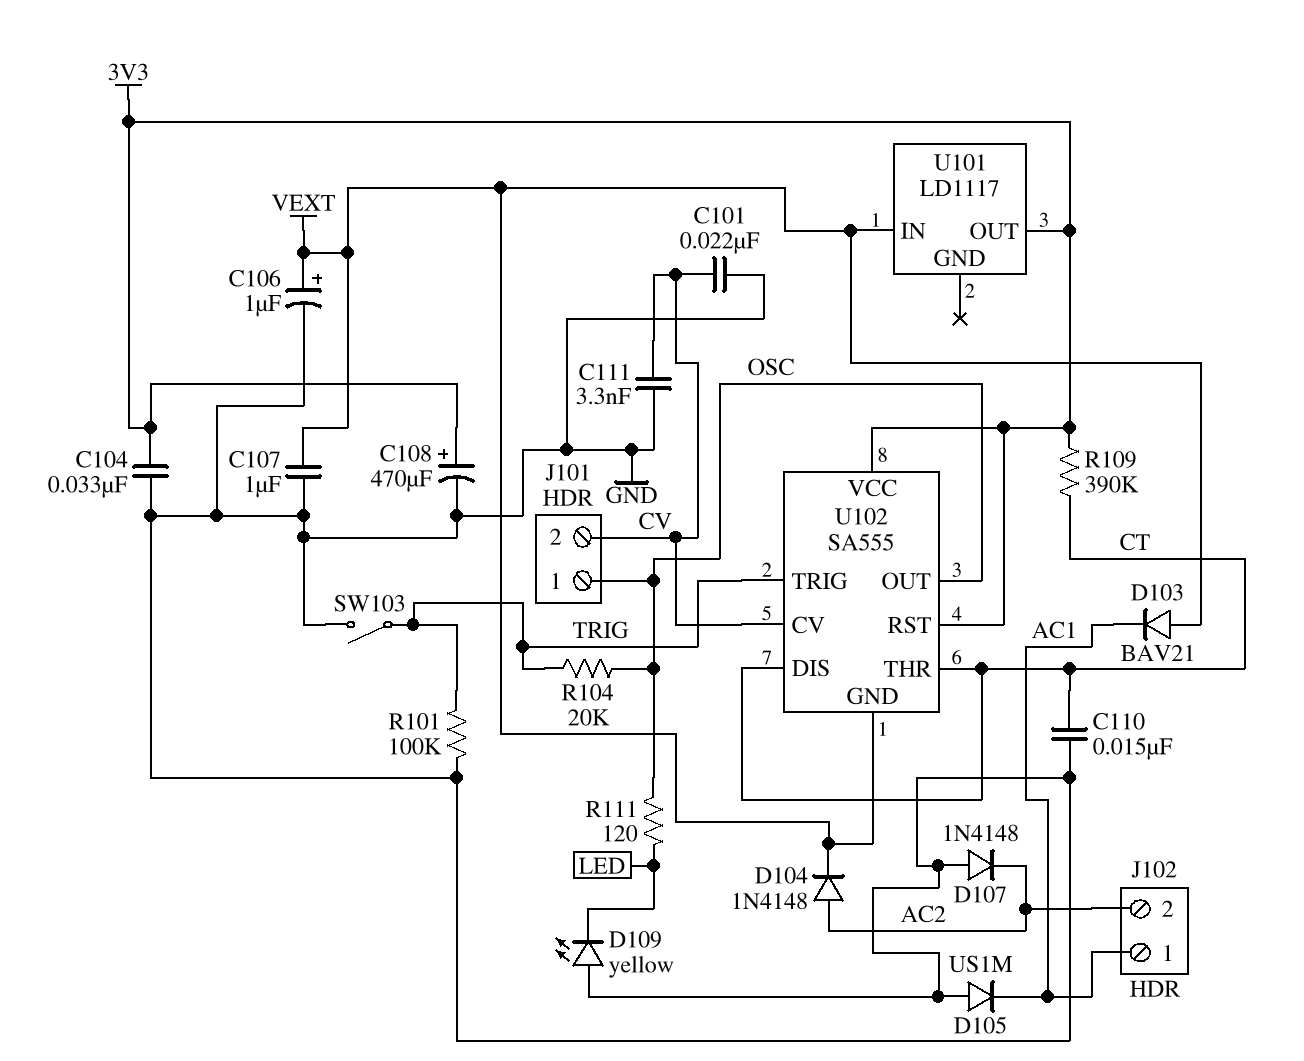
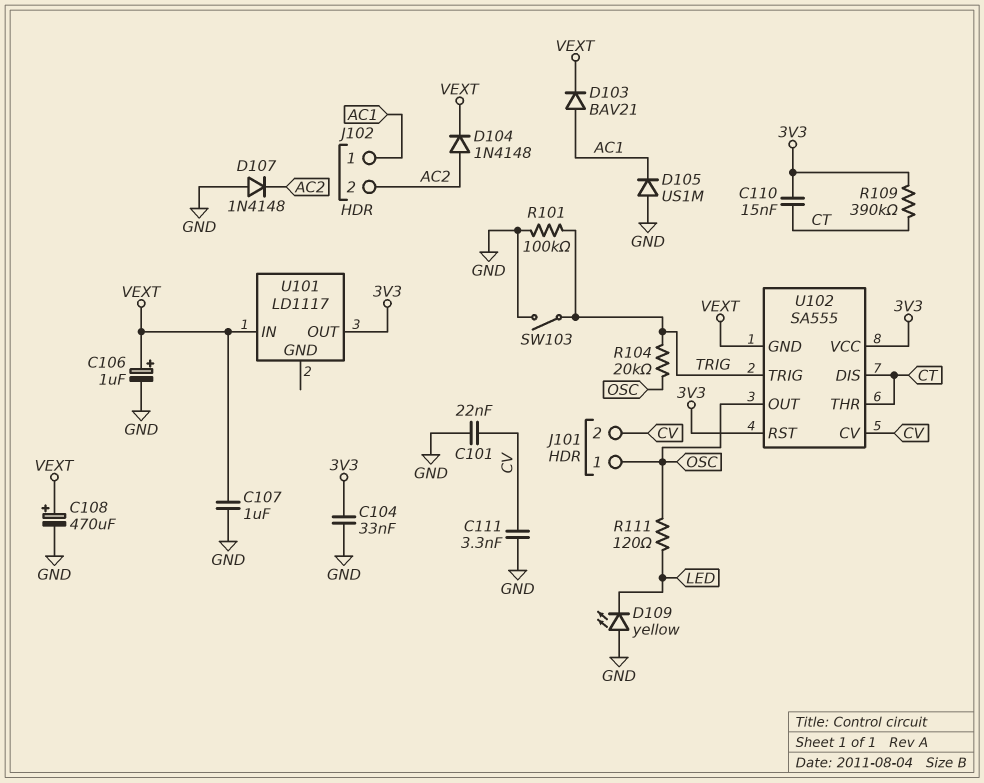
C108: 470uF (plus 3V3, minus GND) -> 470uF (plus VEXT, minus GND)
C110: 15nF (CT, GND) -> 15nF (3V3, CT)
D103: diode BAV21 (A VEXT, K AC1) -> diode BAV21 (A AC1, K VEXT)

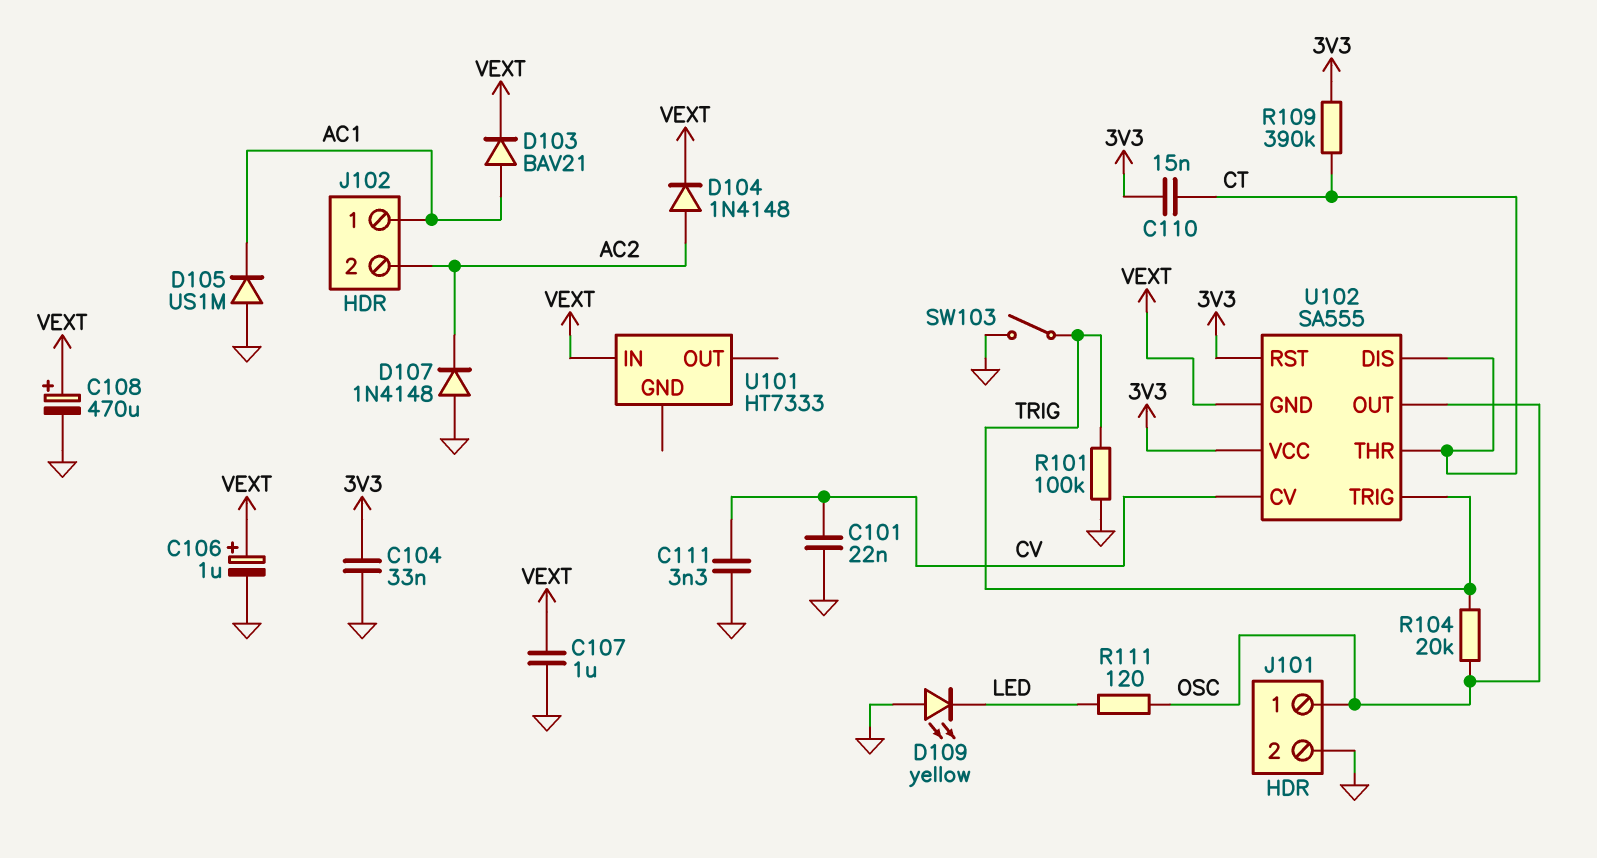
J101 pin 2: CV -> GND
U101: LD1117 -> HT7333
U101 pin OUT: 3V3 -> none

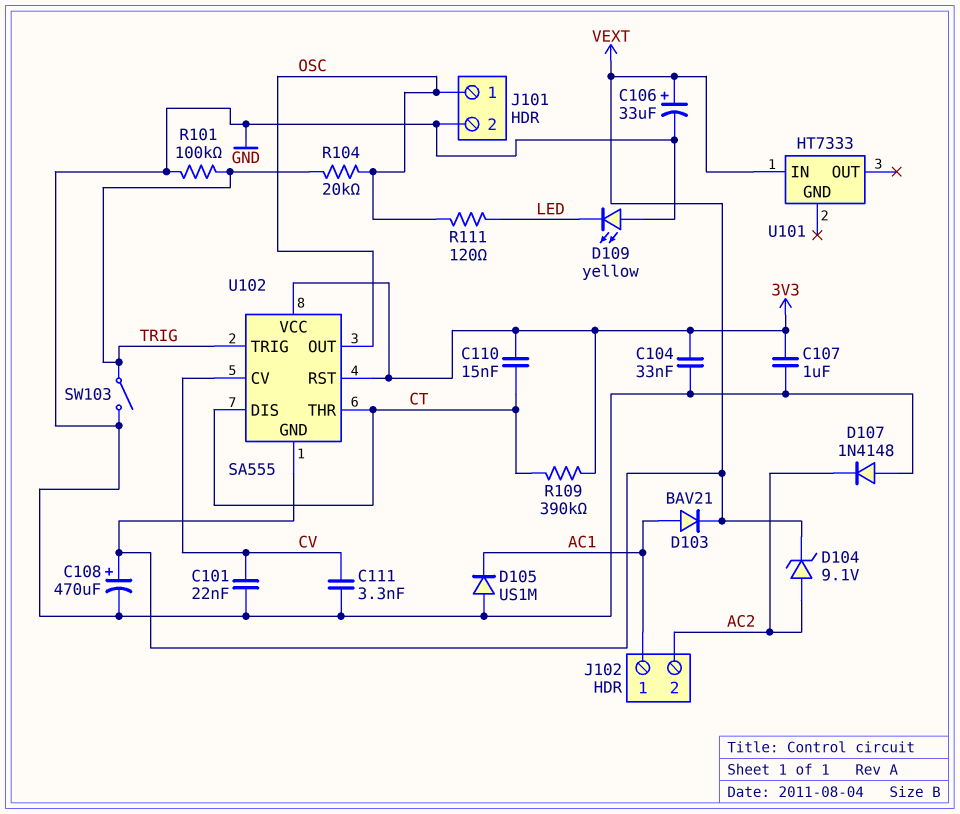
C106: 1uF (plus VEXT, minus GND) -> 33uF (plus VEXT, minus GND)
C107: 1uF (GND, VEXT) -> 1uF (3V3, GND)
D104: diode 1N4148 (A AC2, K VEXT) -> zener 9.1V (A AC2, K VEXT)

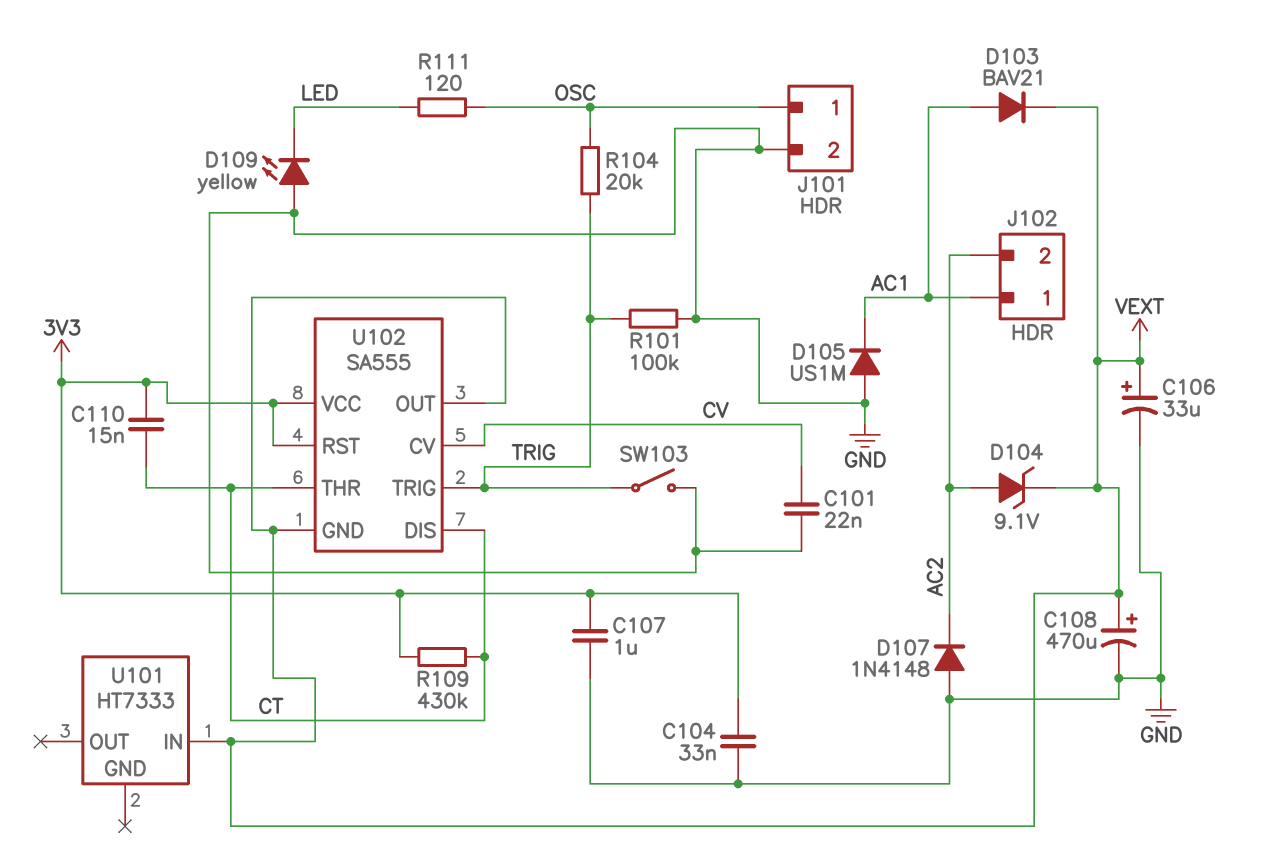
C111: 3.3nF (CV, GND) -> none
R109: 390k (3V3, CT) -> 430k (3V3, CT)
U102 pin OUT: OSC -> VEXT

